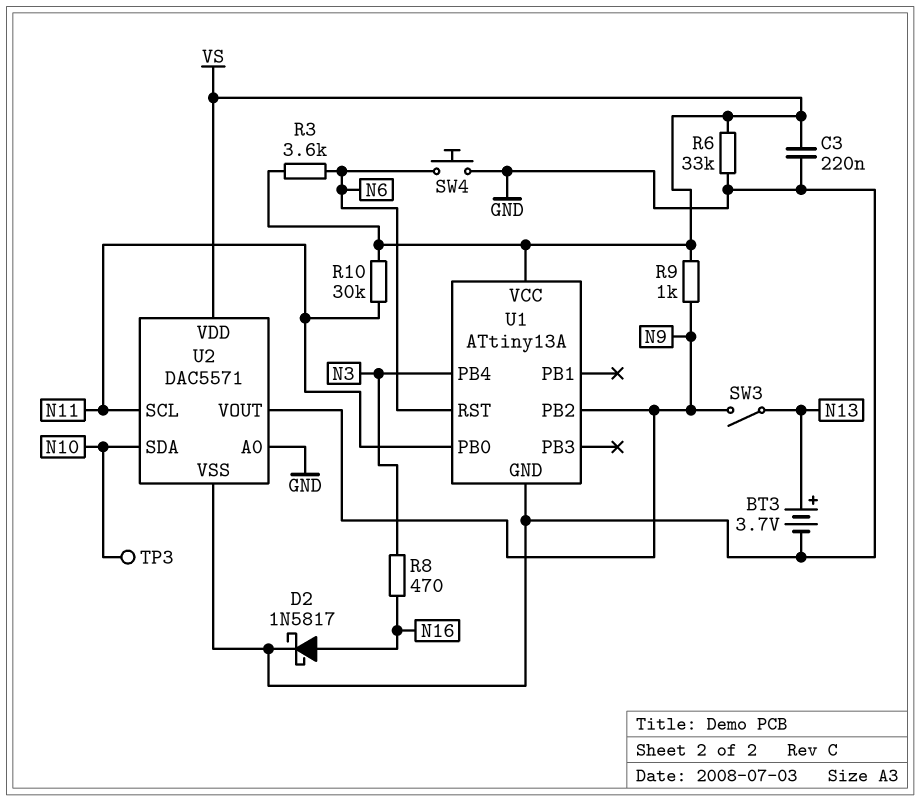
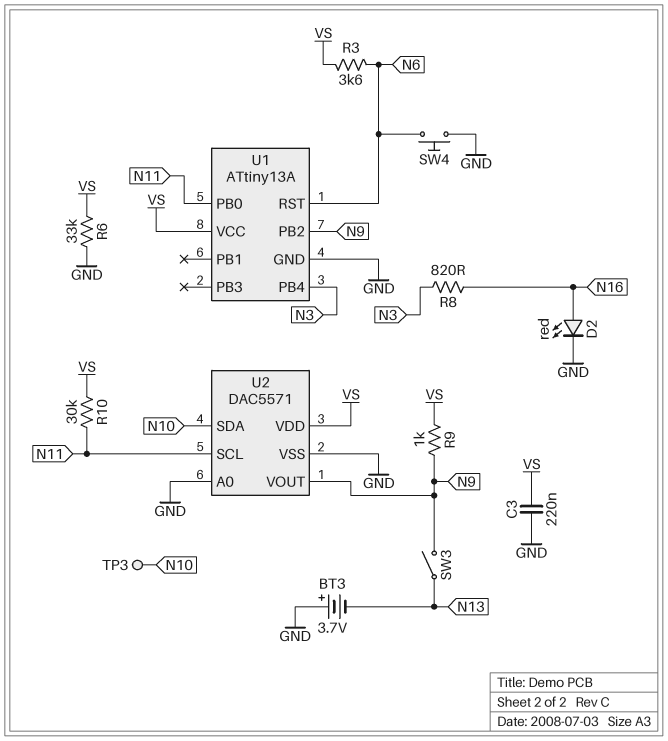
BT3: 3.7V (plus N13, minus GND) -> 3.7V (plus GND, minus N13)
D2: schottky 1N5817 (A N16, K GND) -> LED red (A N16, K GND)
R8: 470 (N3, N16) -> 820 (N3, N16)

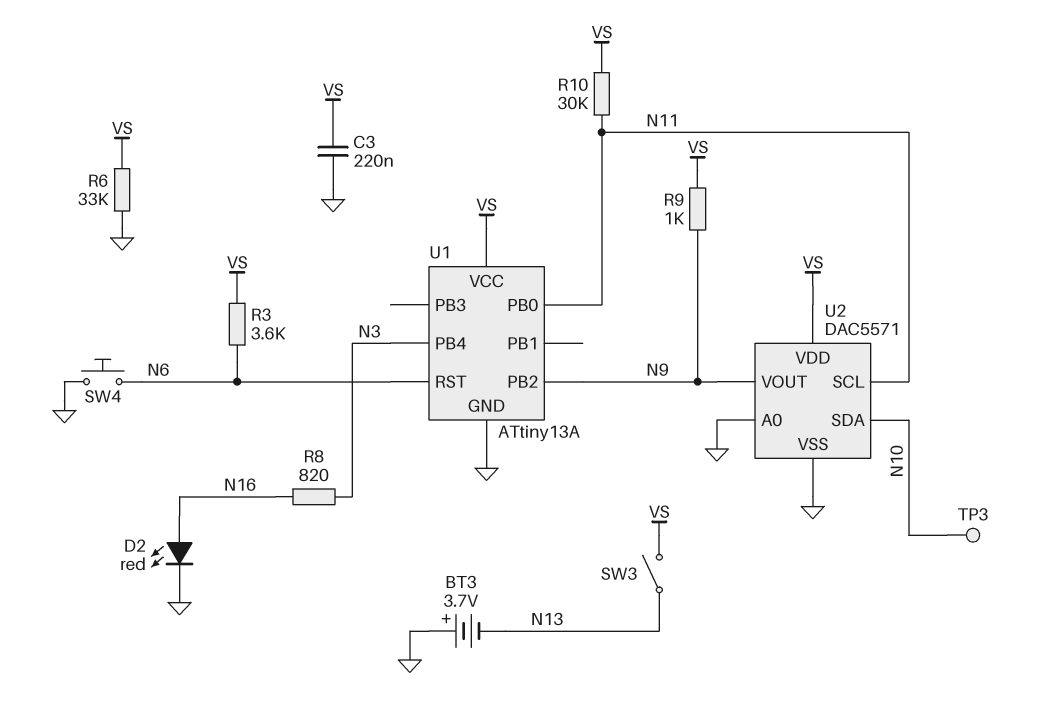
SW3: switch (N9, N13) -> switch (N13, VS)

